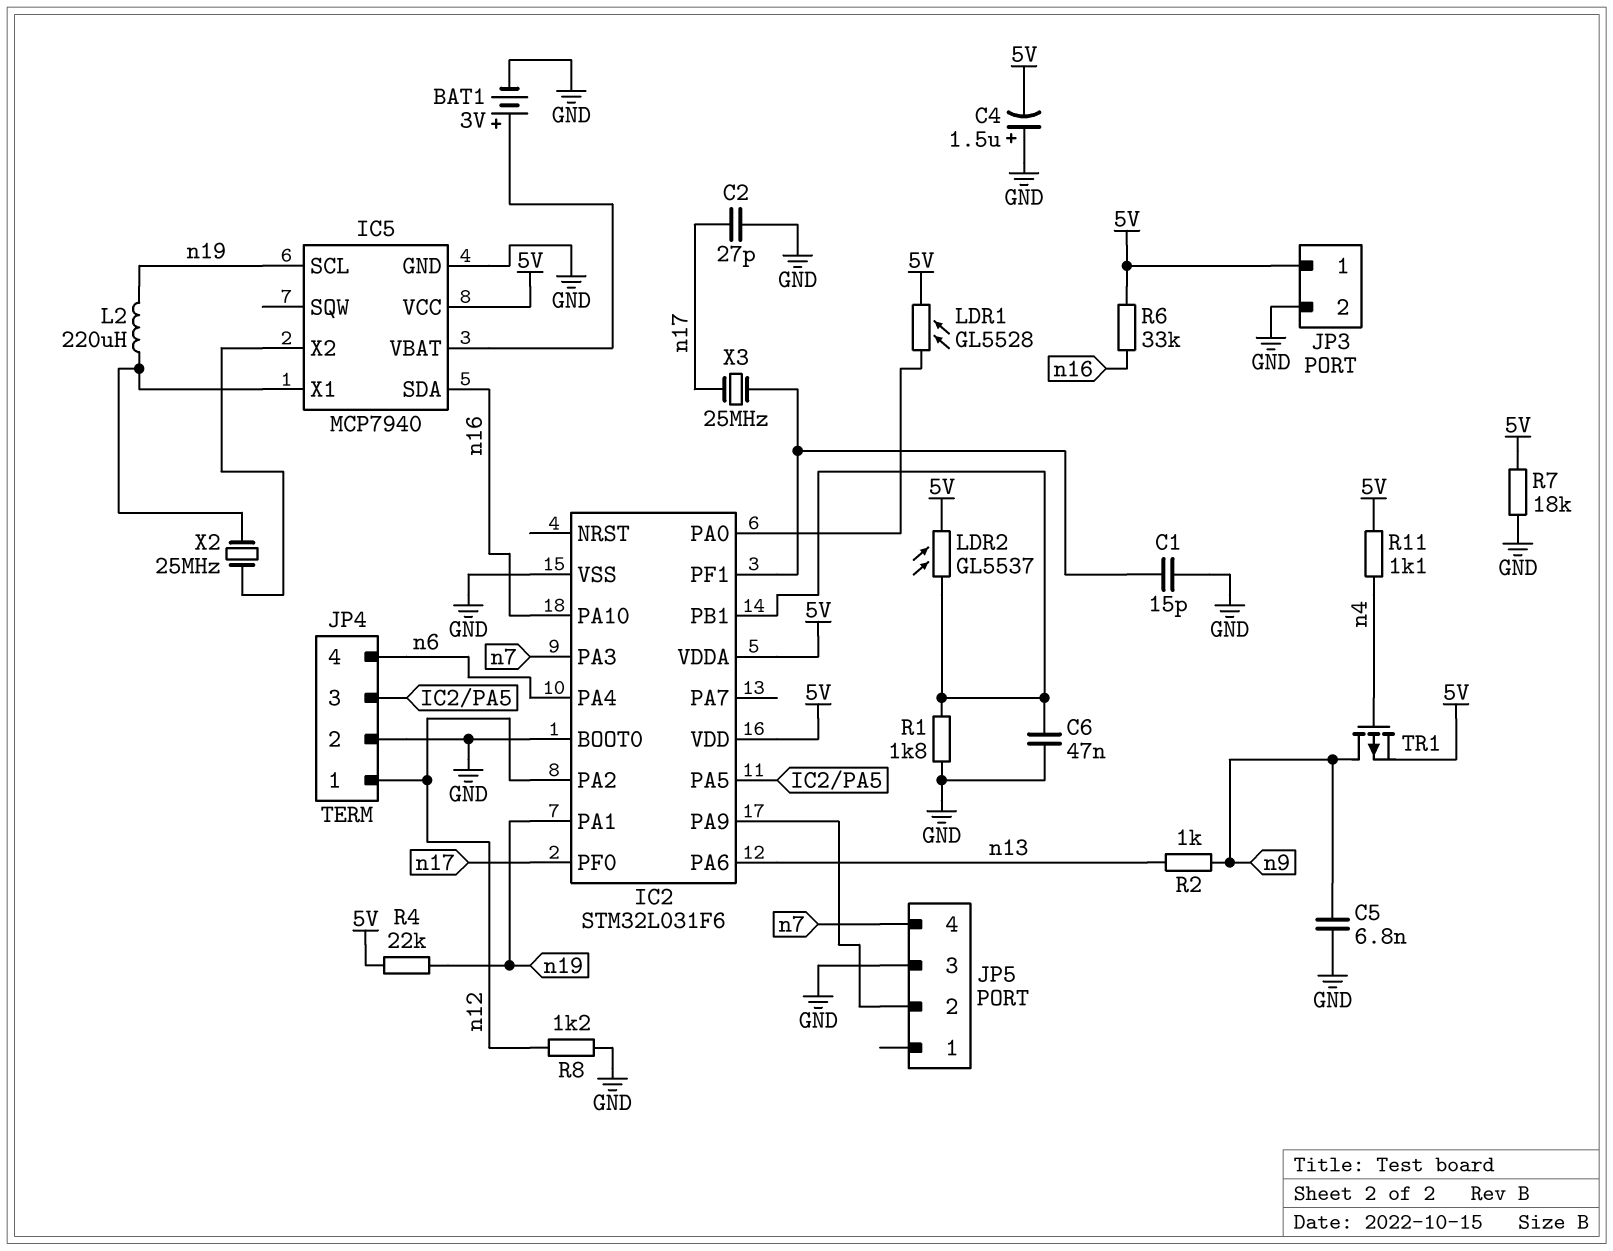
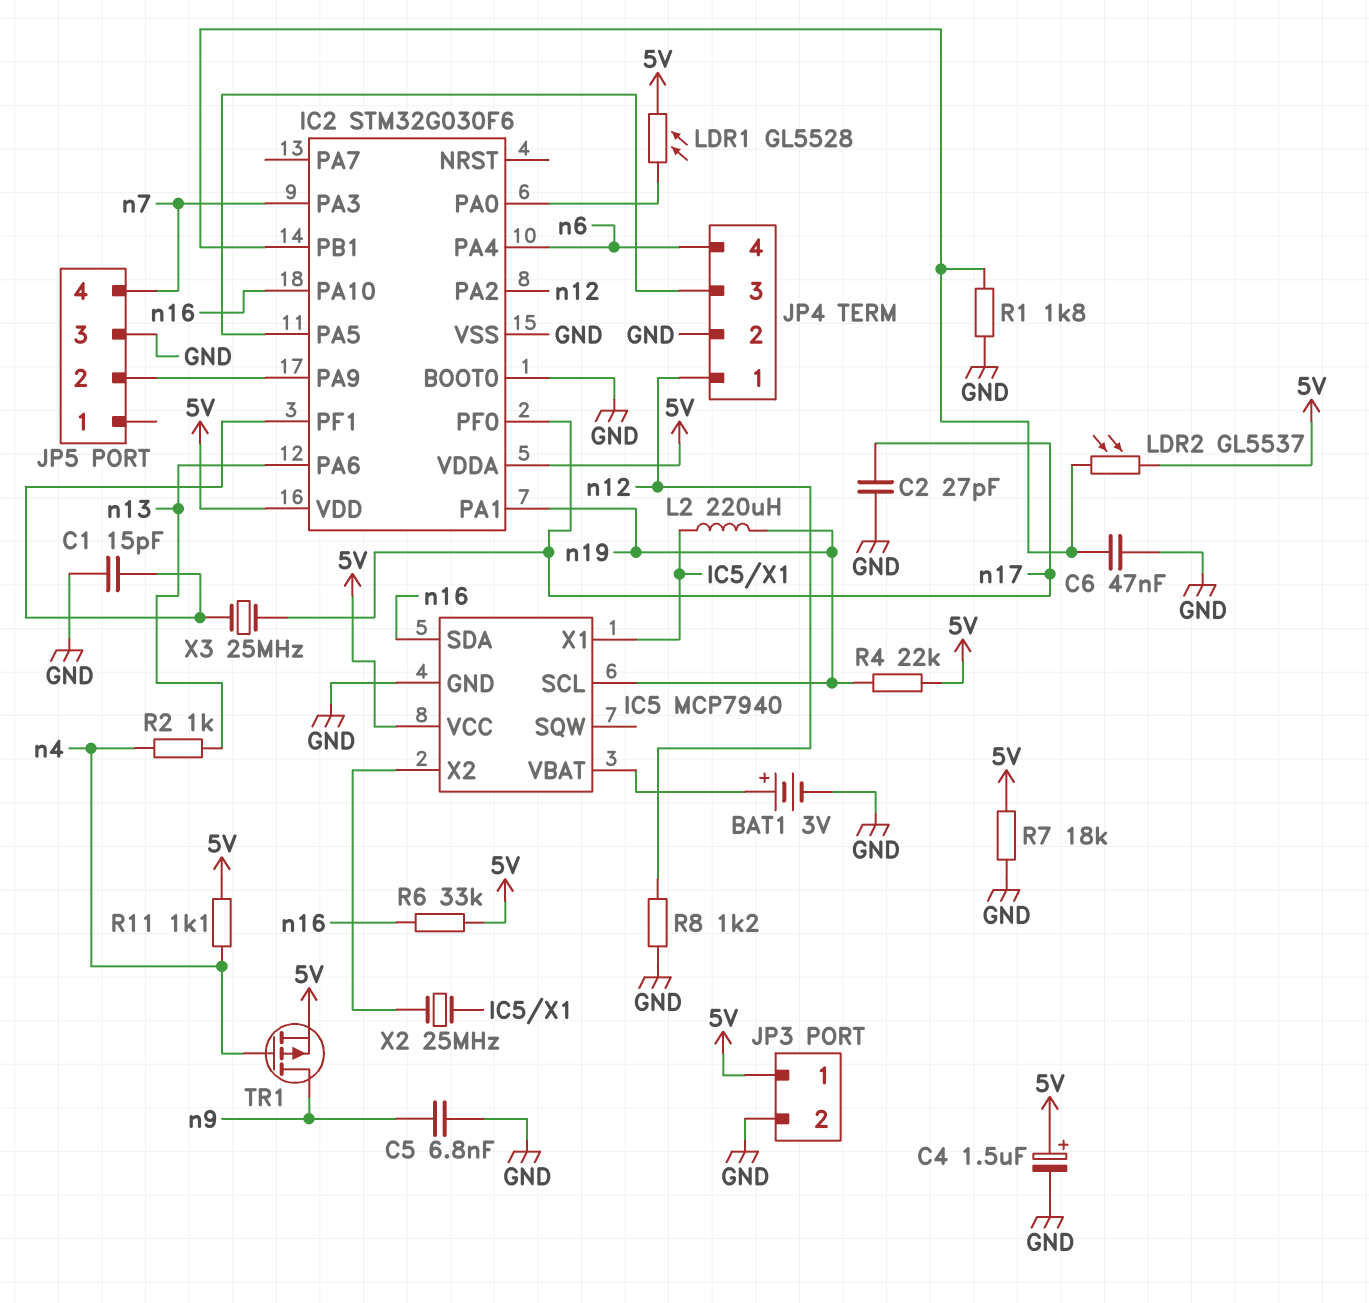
C4: 1.5uF (plus GND, minus 5V) -> 1.5uF (plus 5V, minus GND)
IC2: STM32L031F6 -> STM32G030F6
R2: 1k (n9, n13) -> 1k (n4, n13)

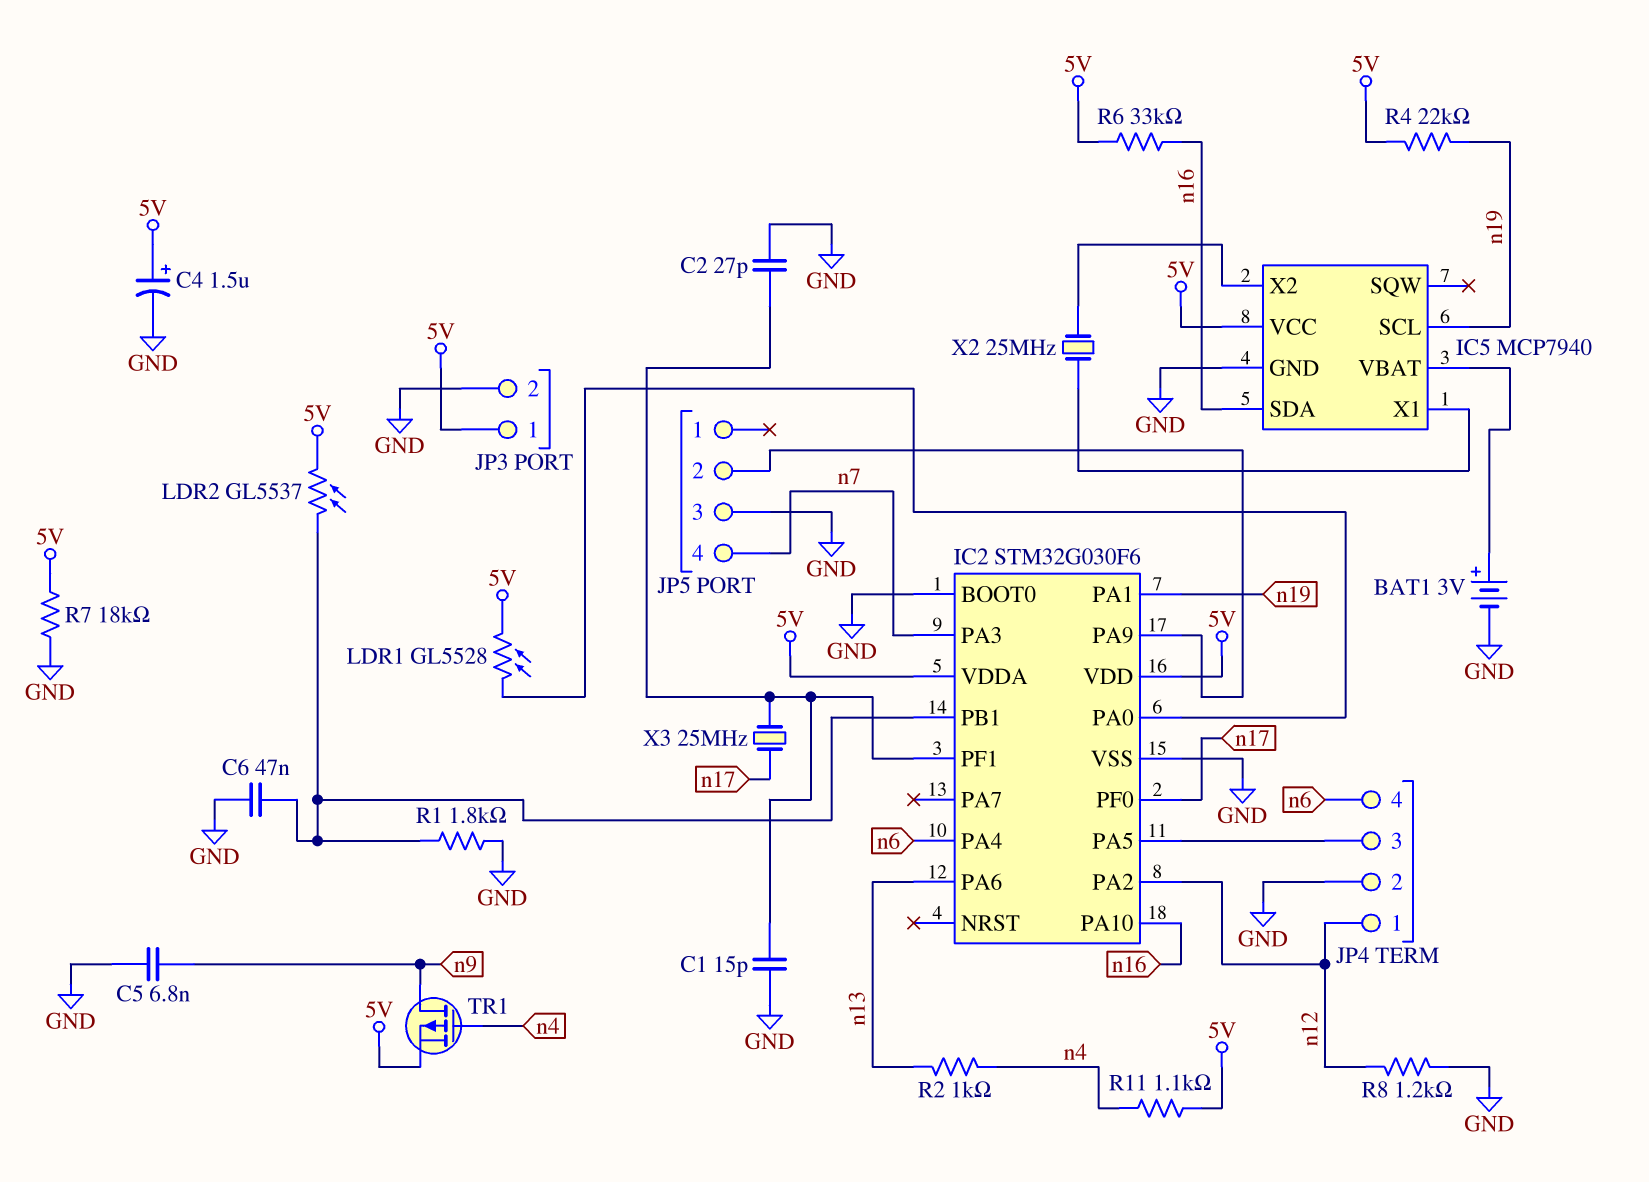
C2: 27pF (GND, n17) -> 27pF (GND, IC2/PF1)
L2: 220uH (IC5/X1, n19) -> none

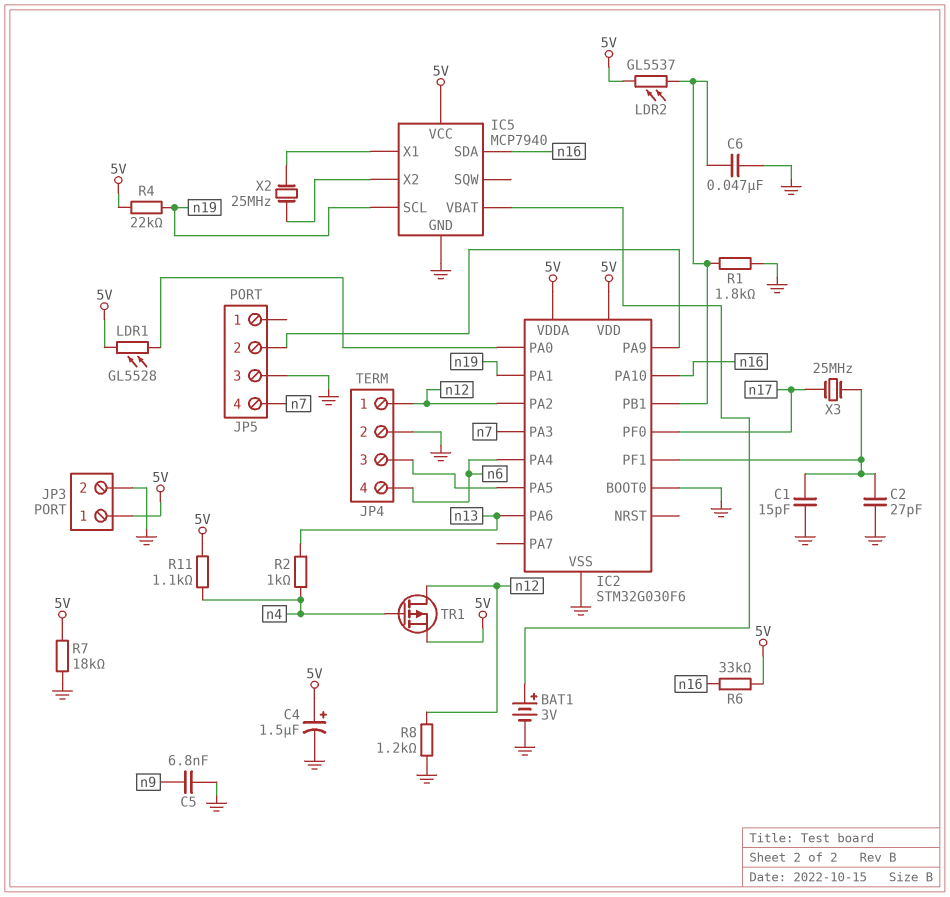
TR1: PMOS (G n4, D n9, S 5V) -> PMOS (G n4, D n12, S 5V)

